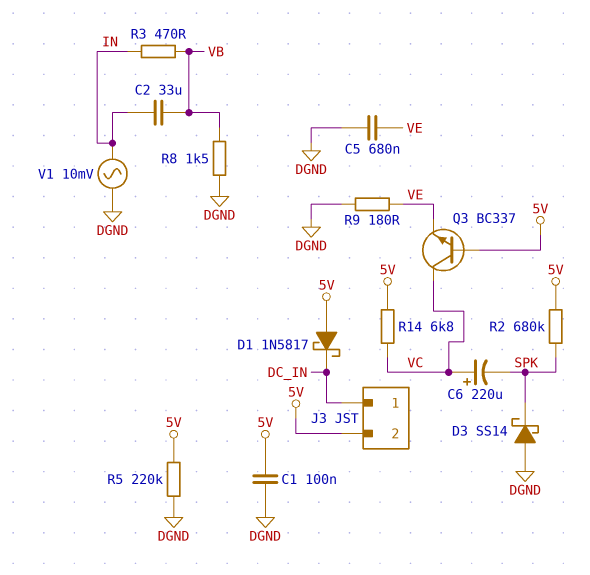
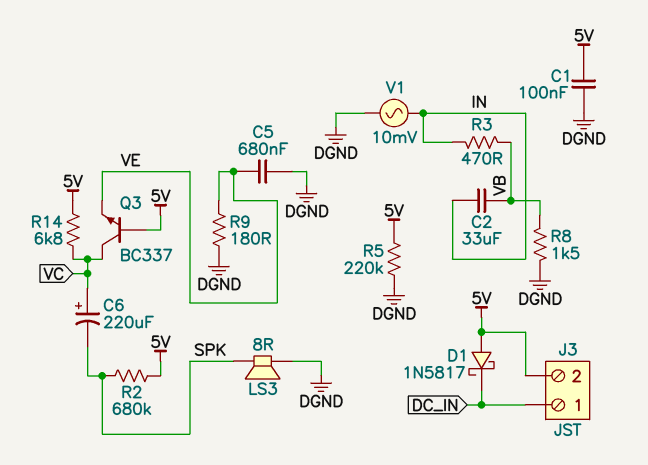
D3: schottky SS14 (A DGND, K SPK) -> none
LS3: none -> speaker 8R (DGND, SPK)

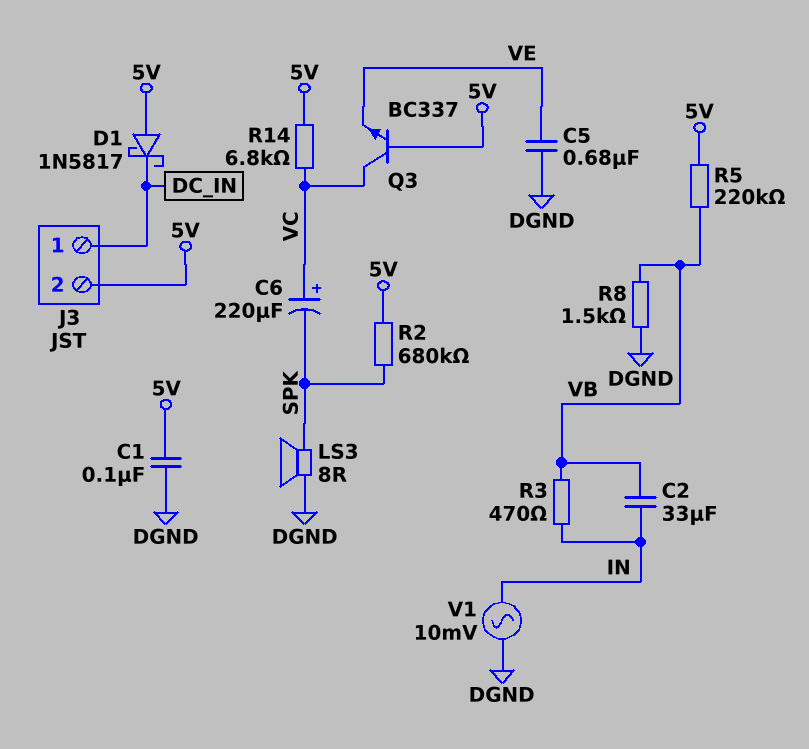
R5: 220k (5V, DGND) -> 220k (5V, VB)
R9: 180 (DGND, VE) -> none

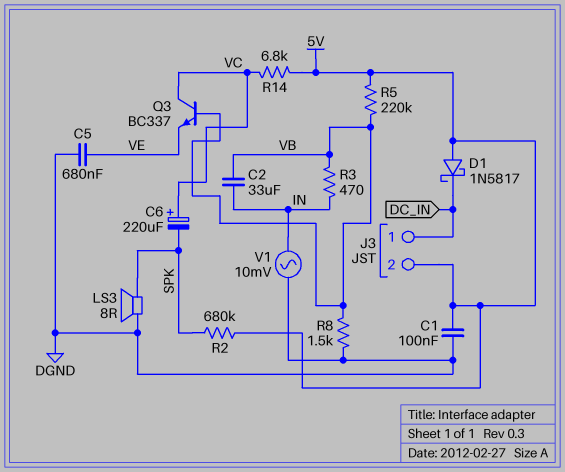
Q3: NPN BC337 (B 5V, C VC, E VE) -> NPN BC337 (B VB, C VC, E VE)

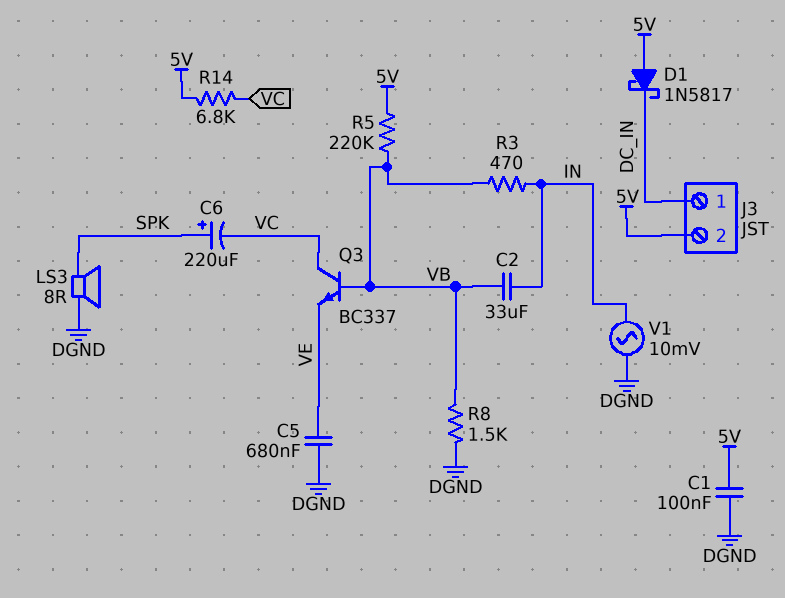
C6: 220uF (plus VC, minus SPK) -> 220uF (plus SPK, minus VC)
R2: 680k (5V, SPK) -> none

